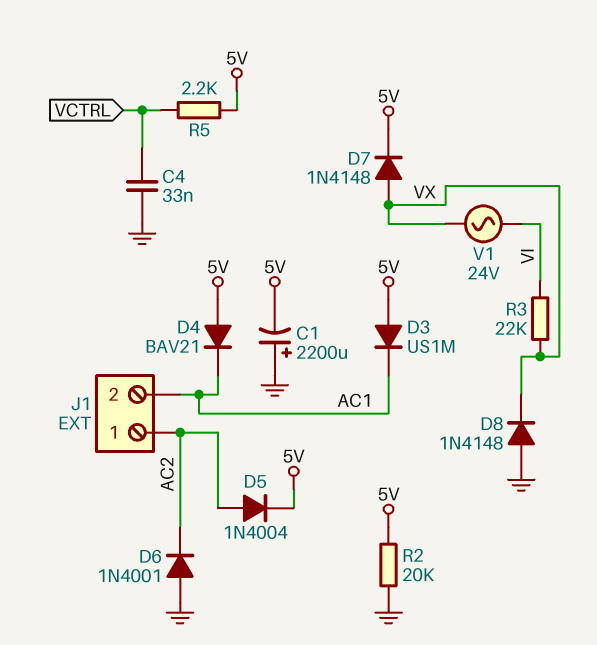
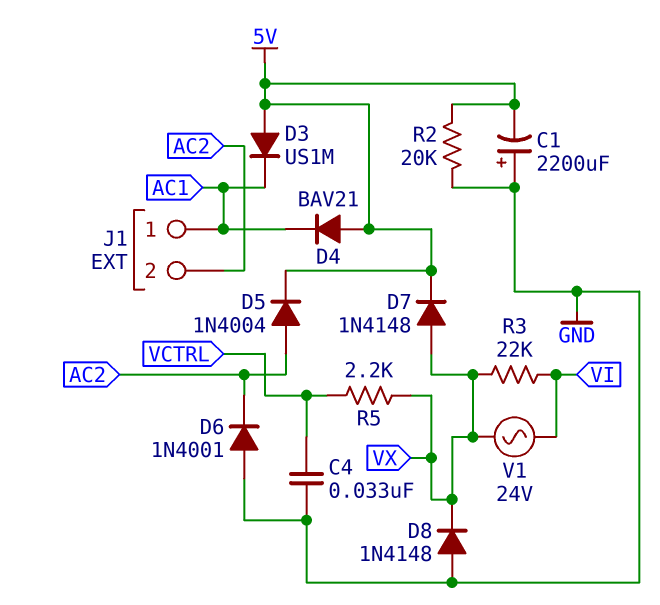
J1 pin 1: AC2 -> AC1
J1 pin 2: AC1 -> AC2
R5: 2.2k (5V, VCTRL) -> 2.2k (VCTRL, VX)

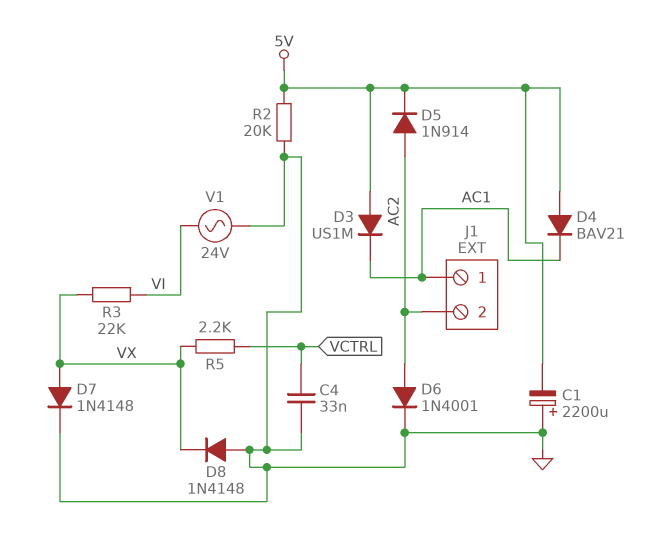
D5: diode 1N4004 (A AC2, K 5V) -> diode 1N914 (A AC2, K 5V)
D6: diode 1N4001 (A GND, K AC2) -> diode 1N4001 (A AC2, K GND)
D7: diode 1N4148 (A VX, K 5V) -> diode 1N4148 (A VX, K GND)
V1: AC 24V (VI, VX) -> AC 24V (GND, VI)

